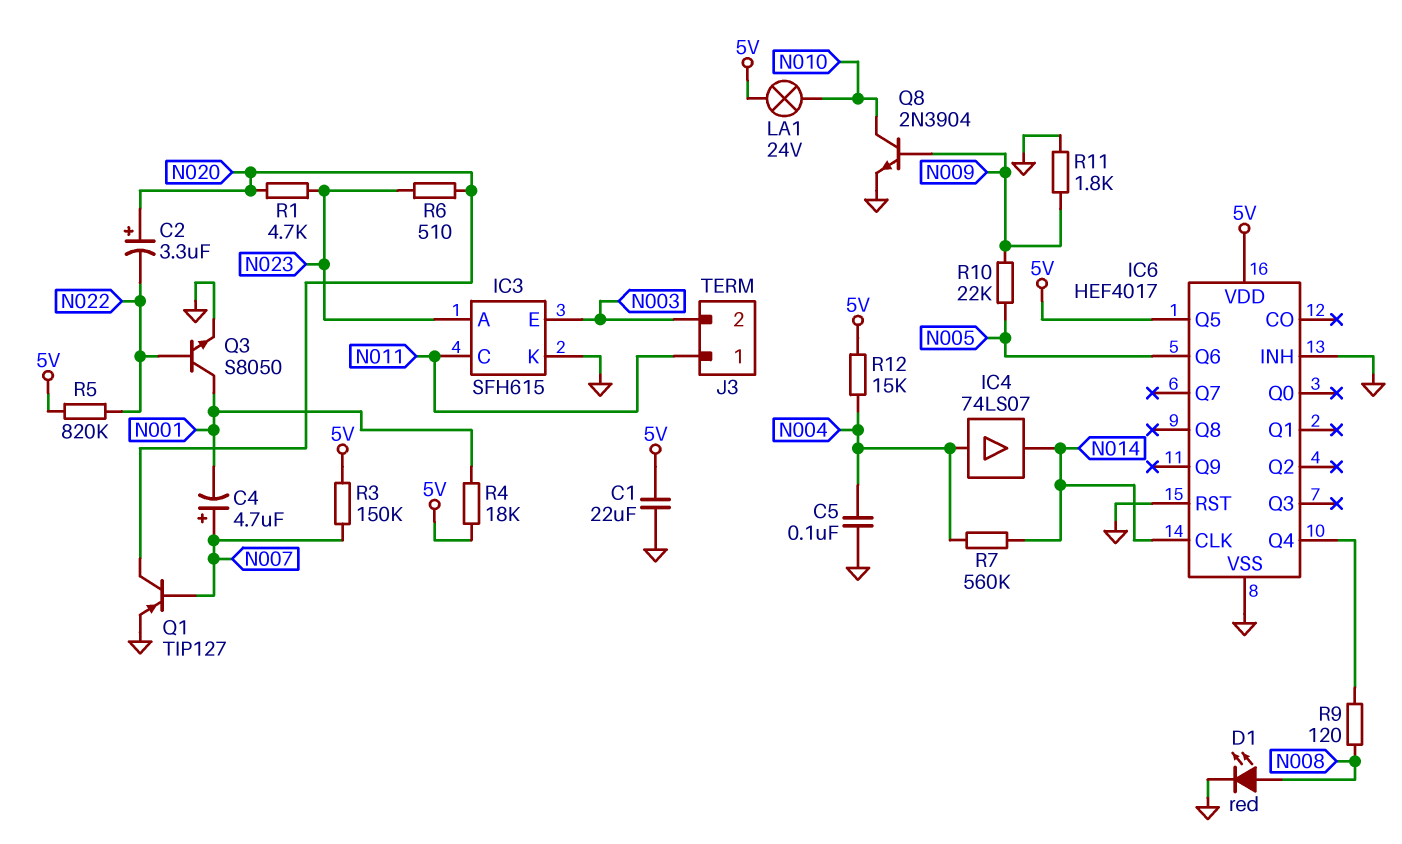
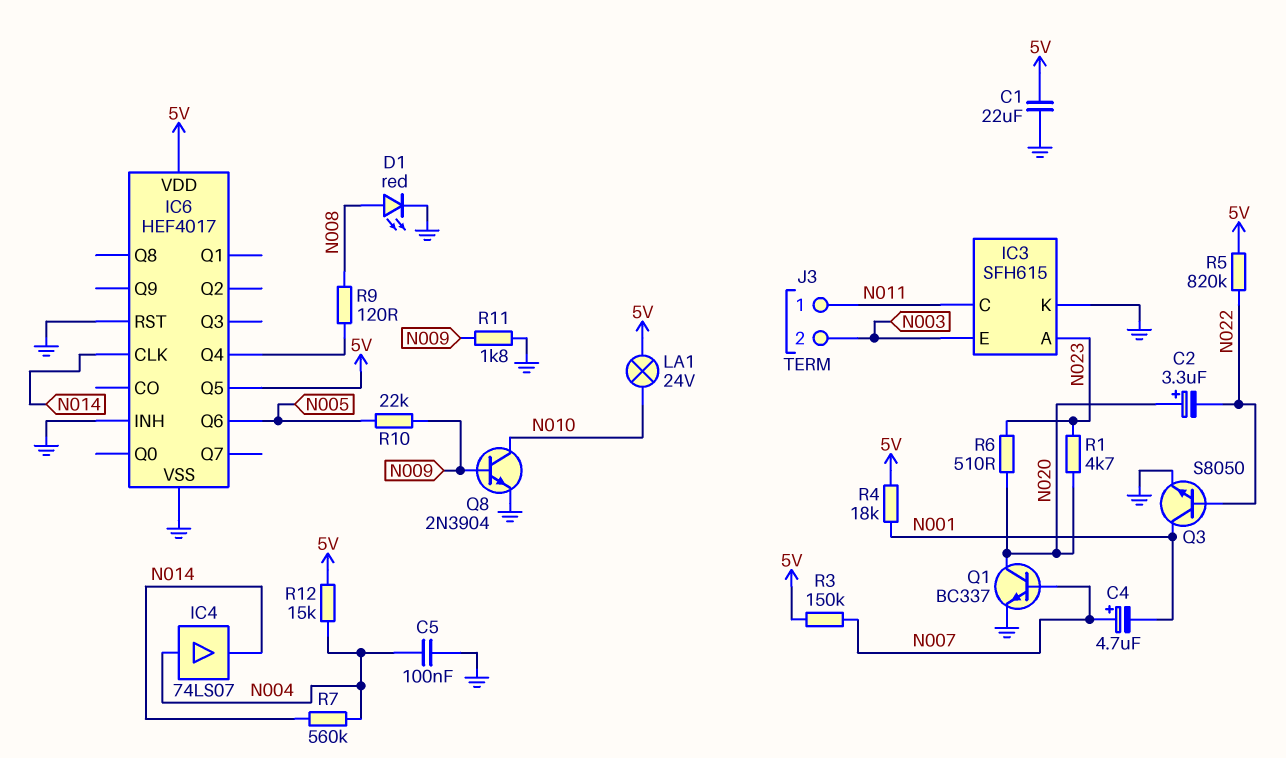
Q1: PNP TIP127 (B N007, C N020, E GND) -> NPN BC337 (B N007, C N020, E GND)

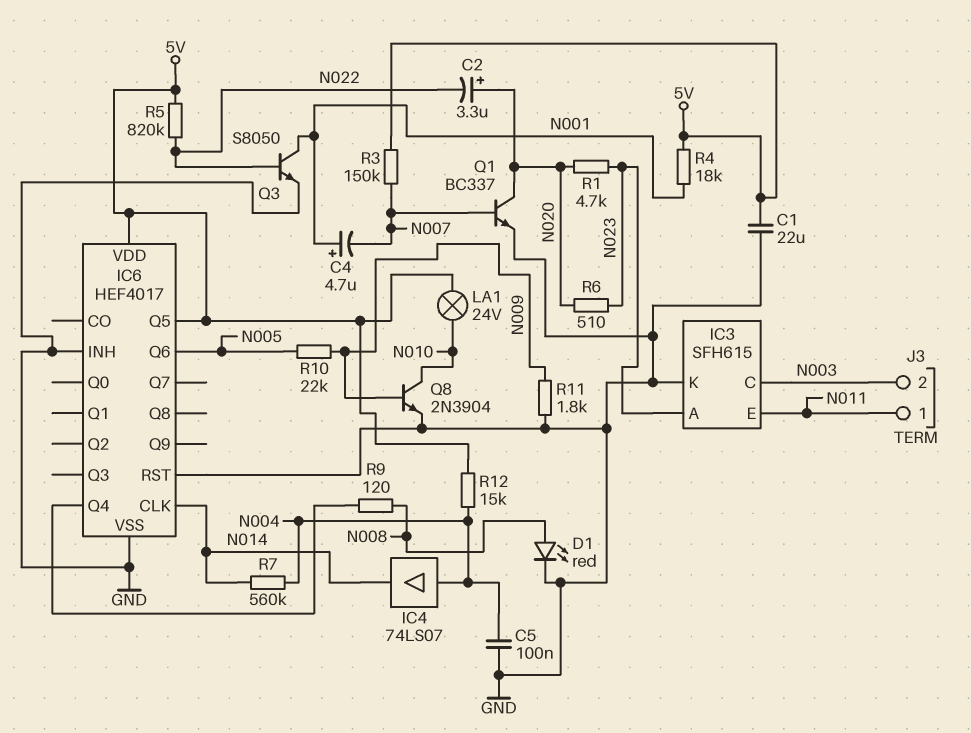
C4: 4.7uF (plus N007, minus N001) -> 4.7uF (plus N001, minus N007)
IC3 pin C: N011 -> N003
IC3 pin E: N003 -> N011

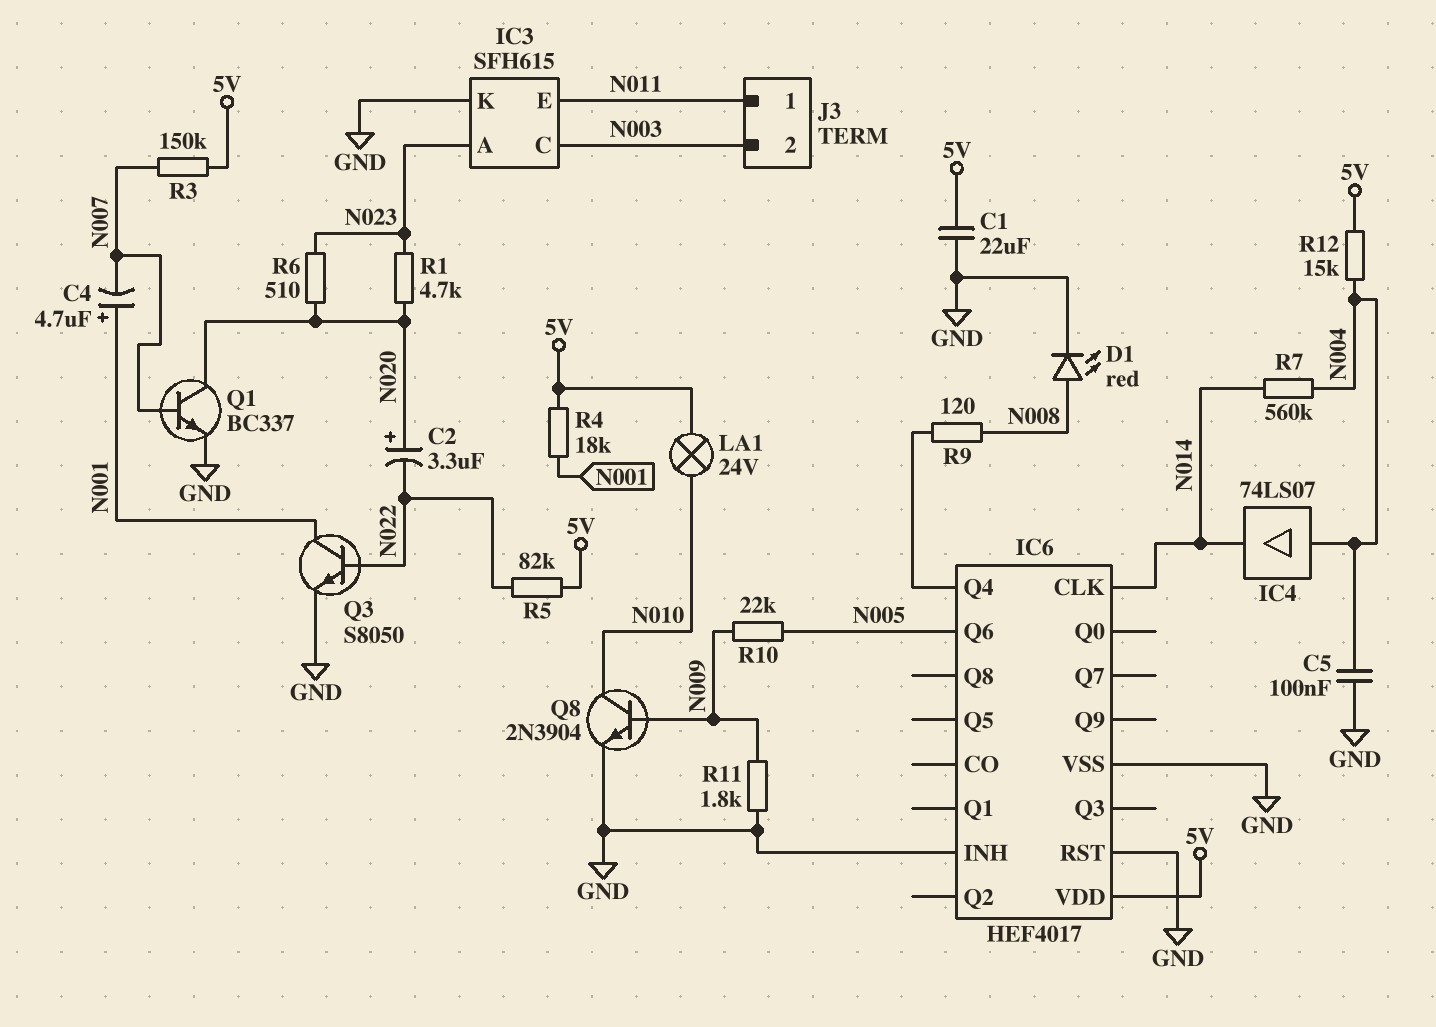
IC6 pin Q5: 5V -> none
R5: 820k (5V, N022) -> 82k (5V, N022)

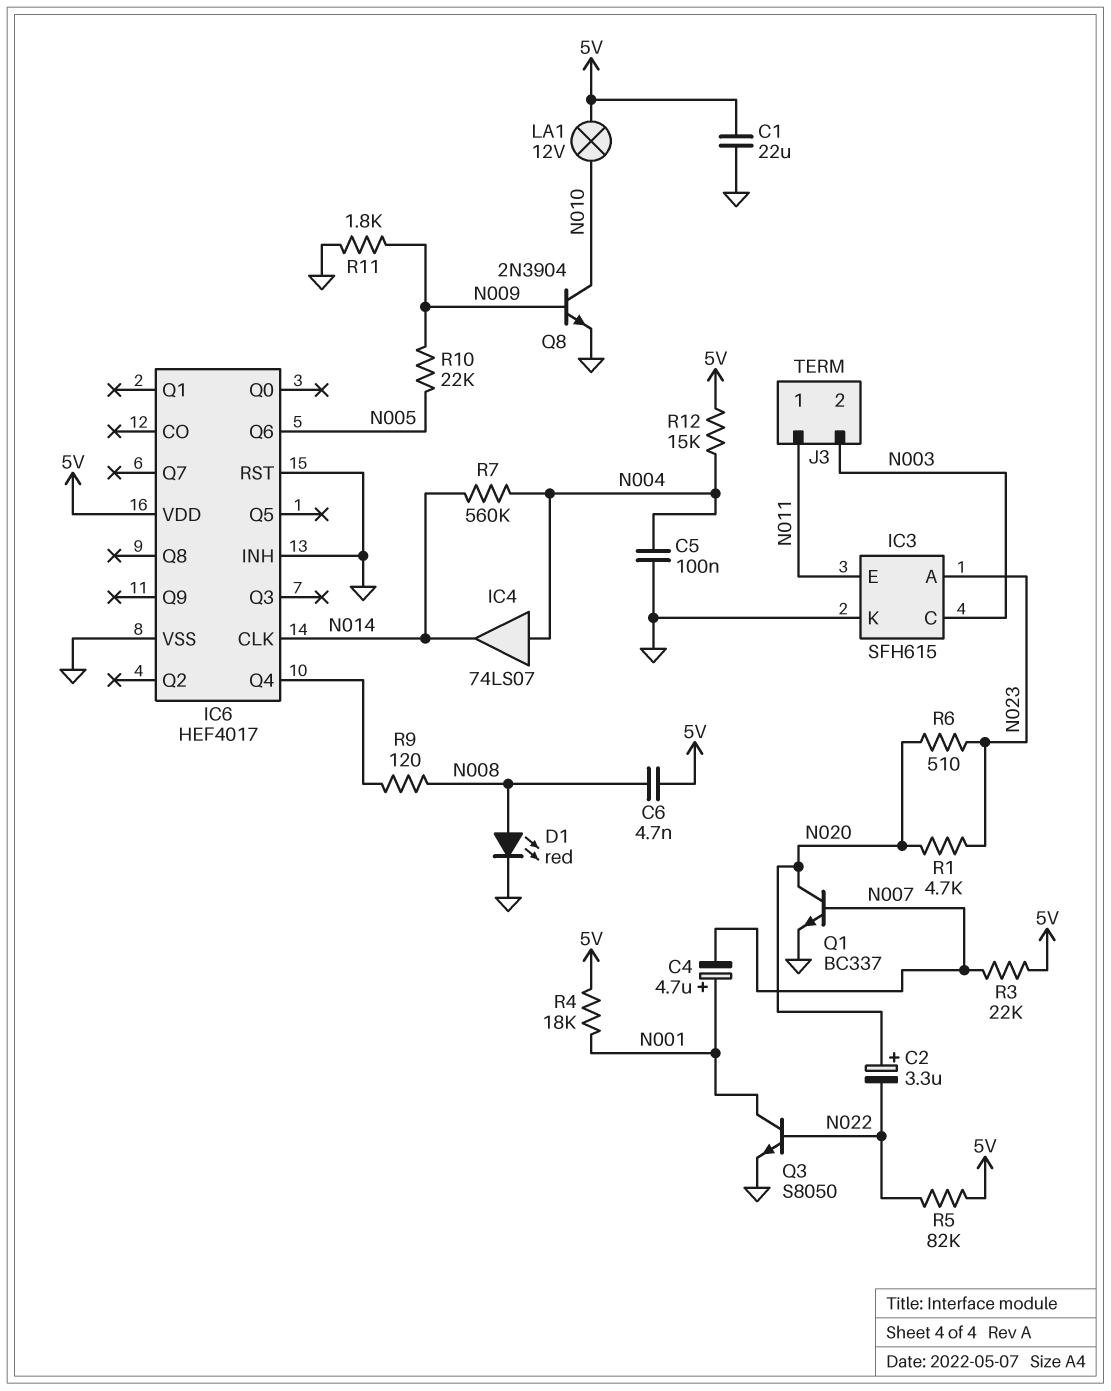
C6: none -> 4.7nF (5V, N008)
LA1: lamp 24V (5V, N010) -> lamp 12V (5V, N010)
R3: 150k (5V, N007) -> 22k (5V, N007)

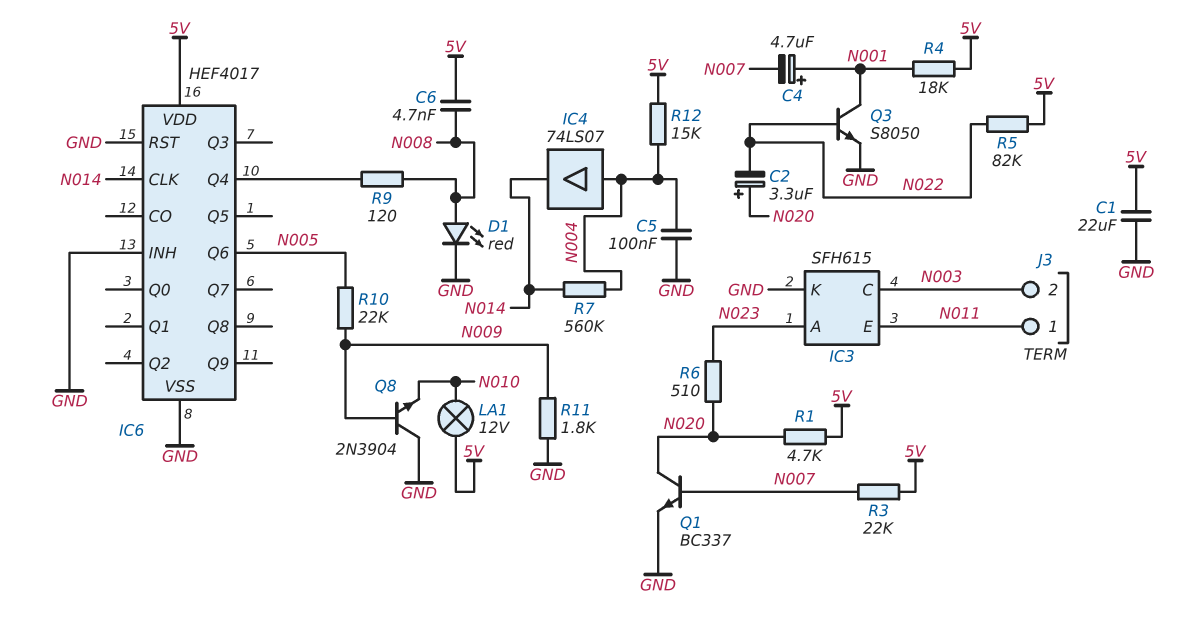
Q8: NPN 2N3904 (B N009, C N010, E GND) -> NPN 2N3904 (B N009, C GND, E N010)
R1: 4.7k (N020, N023) -> 4.7k (5V, N020)

